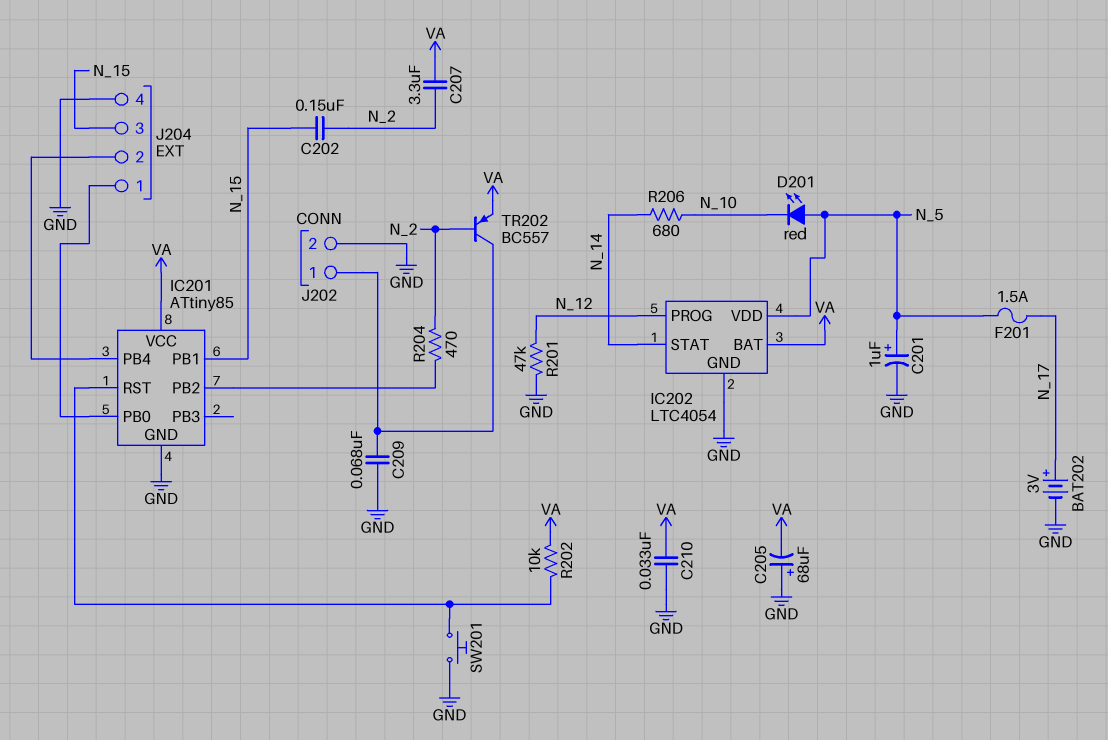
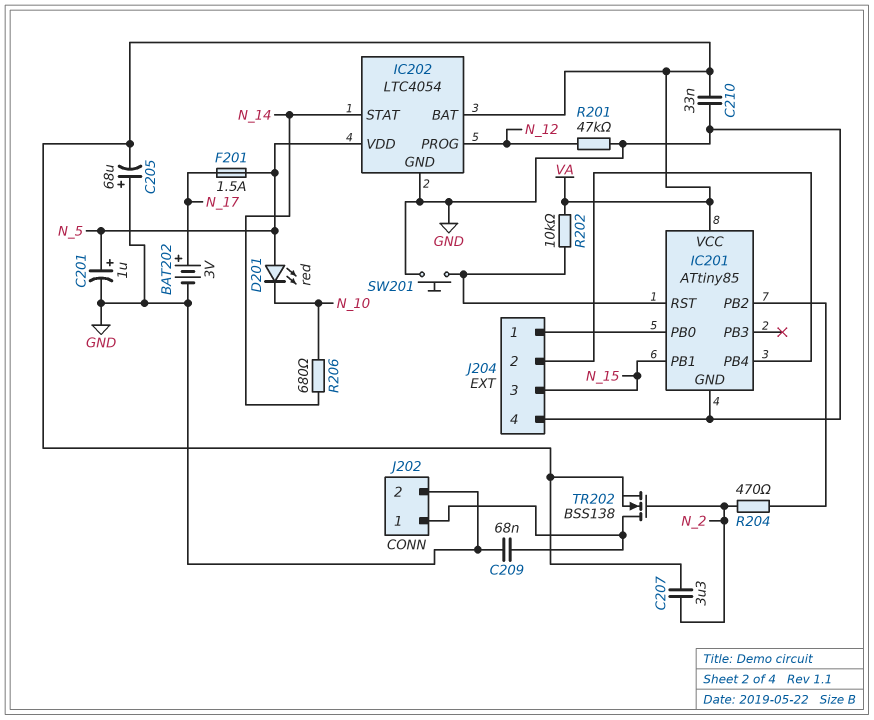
C202: 150nF (N_2, N_15) -> none
TR202: PNP BC557 (B N_2, C J202/1, E VA) -> NMOS BSS138 (G N_2, D J202/1, S VA)

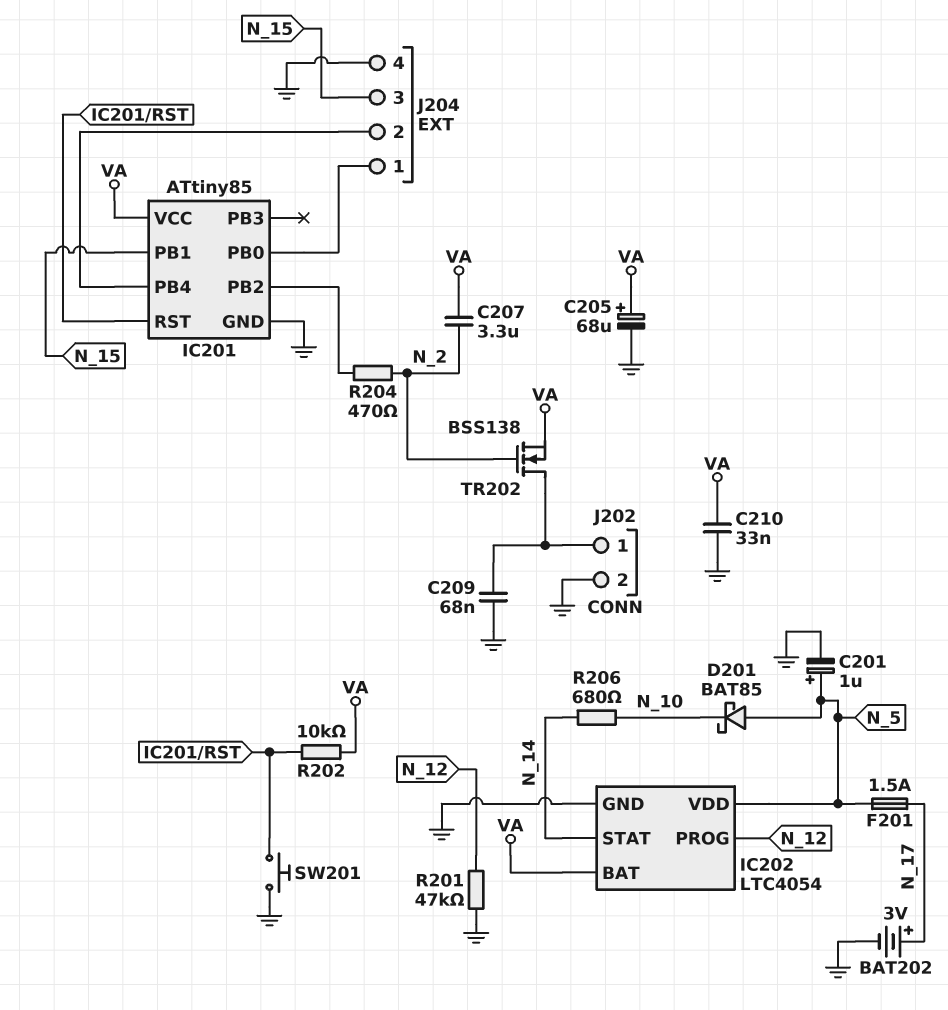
C205: 68uF (plus GND, minus VA) -> 68uF (plus VA, minus GND)
D201: LED red (A N_5, K N_10) -> schottky BAT85 (A N_5, K N_10)

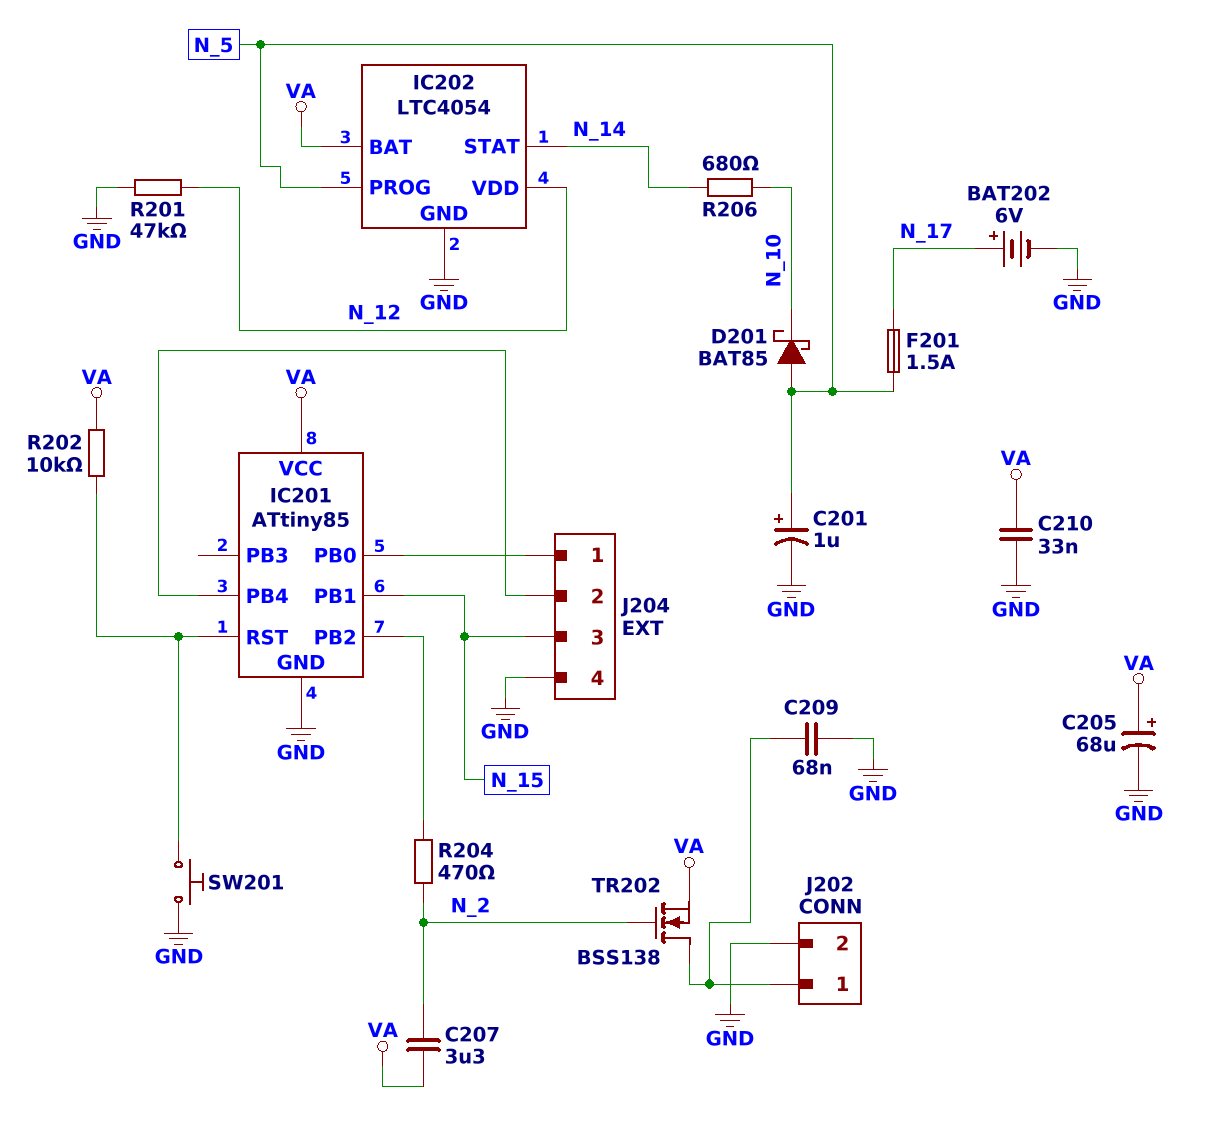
BAT202: 3V (plus N_17, minus GND) -> 6V (plus N_17, minus GND)
IC202 pin PROG: N_12 -> N_5
IC202 pin VDD: N_5 -> N_12

